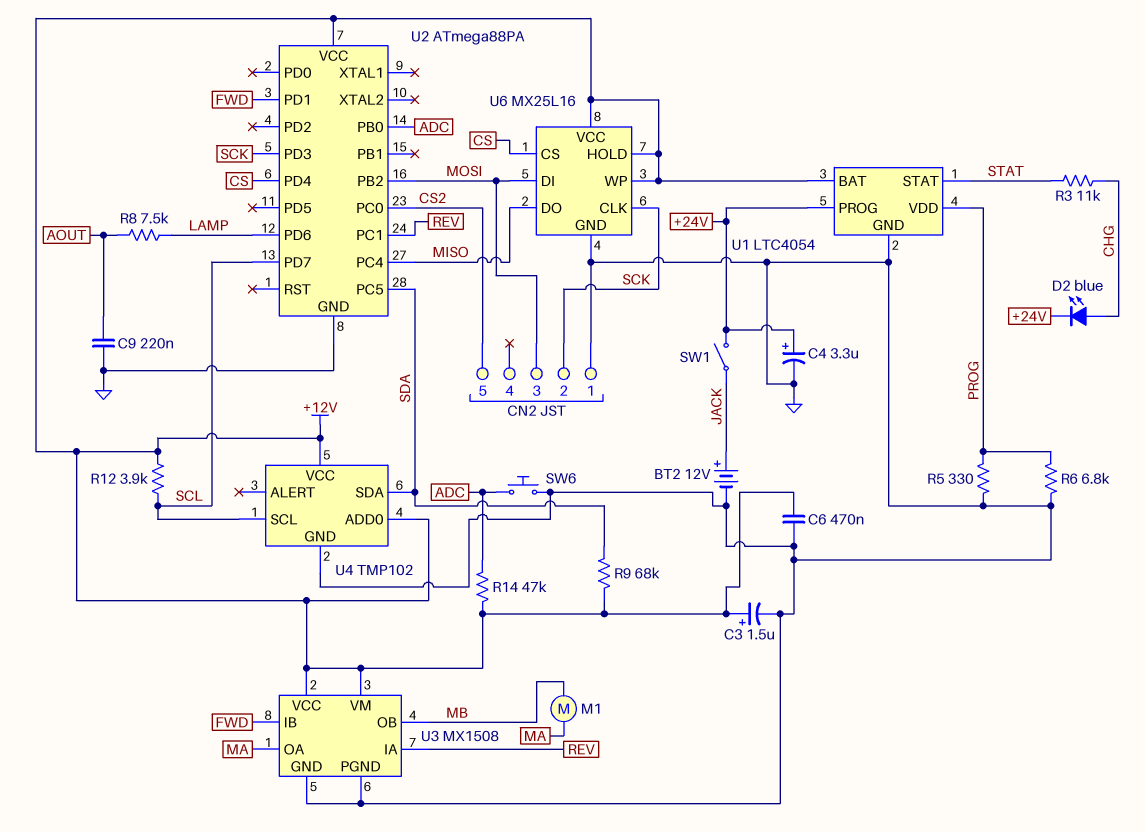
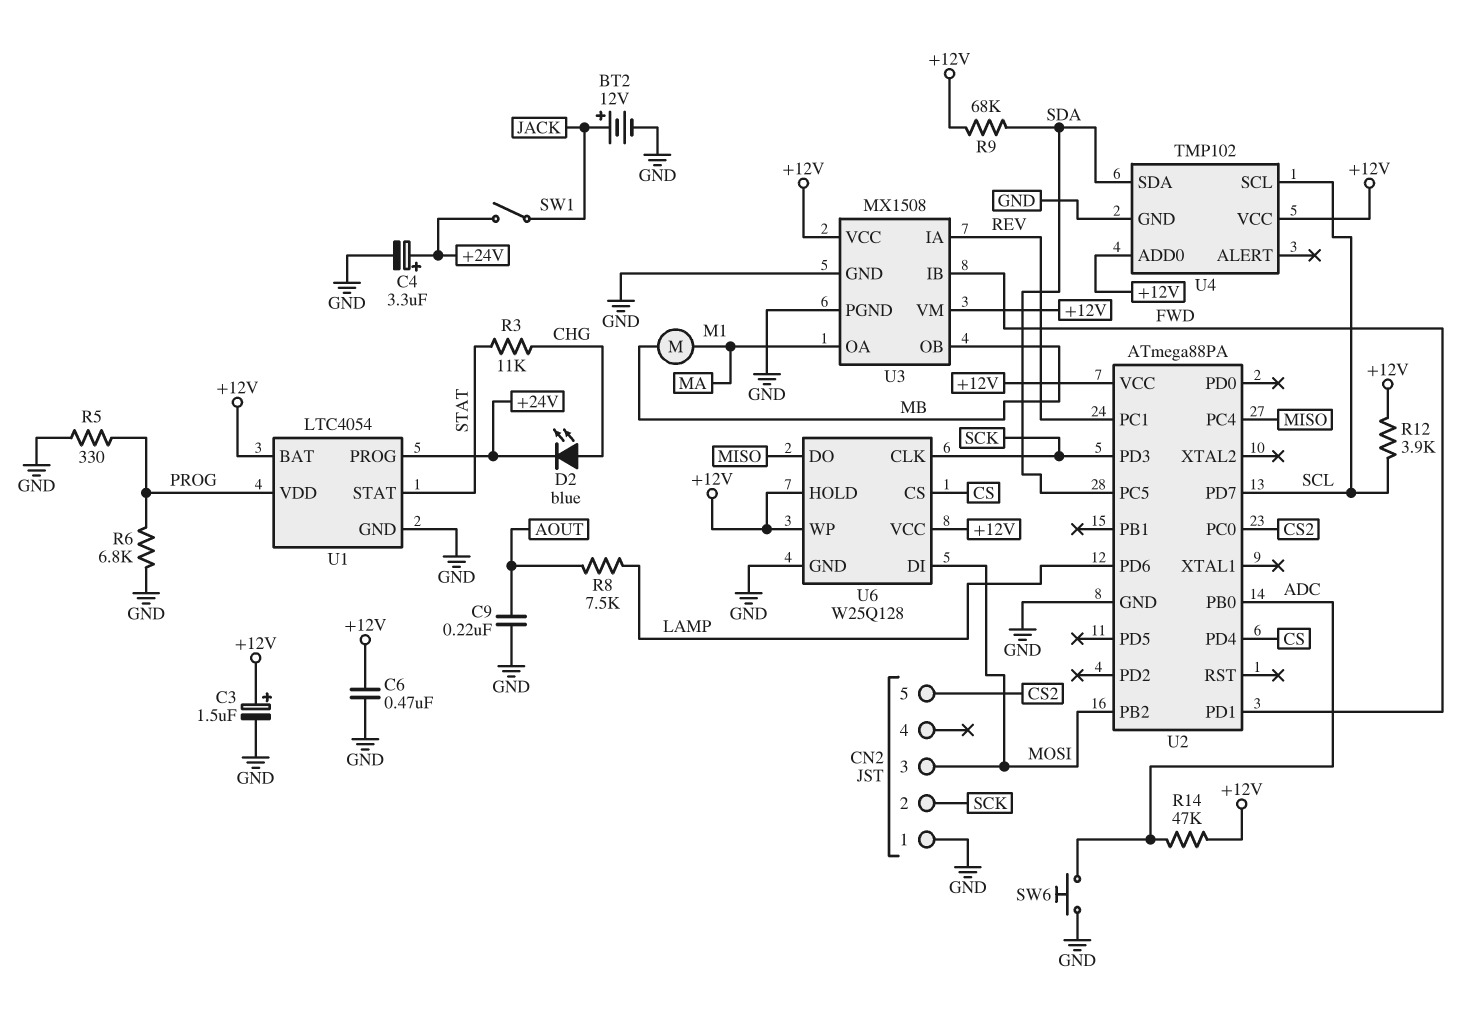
U6: MX25L16 -> W25Q128

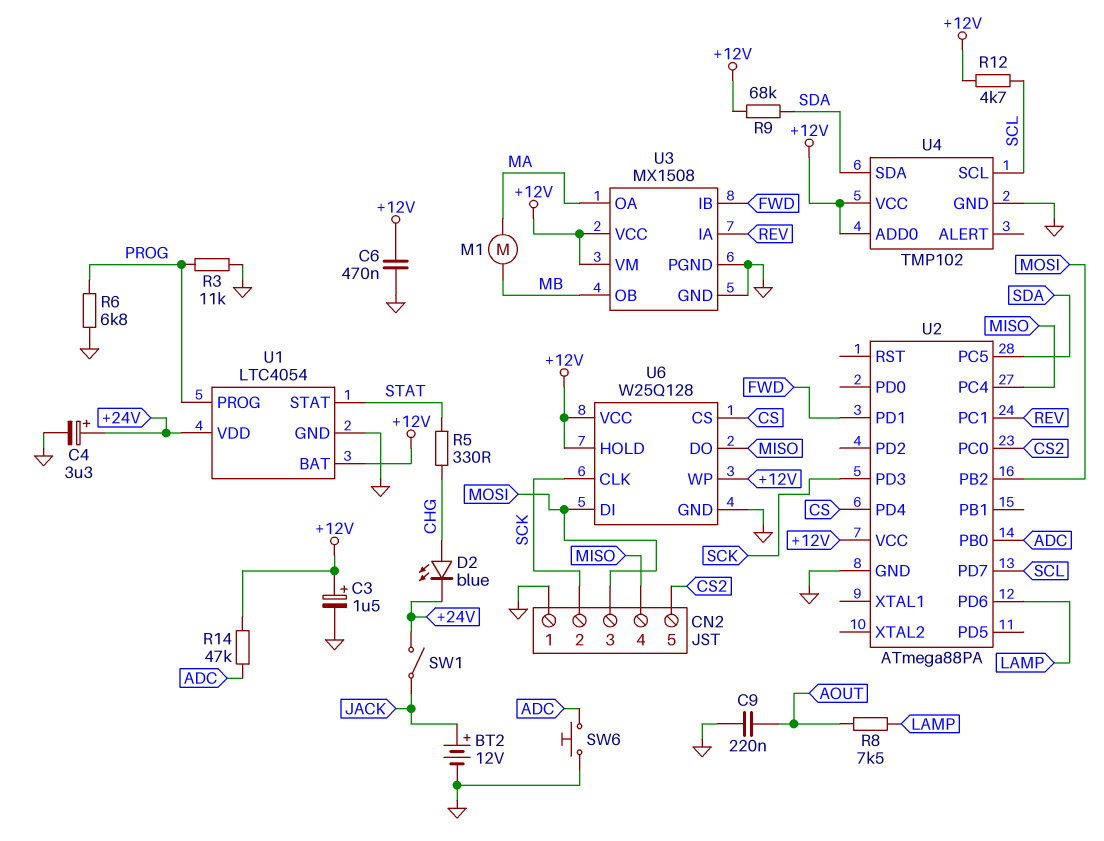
CN2 pin 4: none -> MISO
R3: 11k (CHG, STAT) -> 11k (GND, PROG)
R5: 330 (GND, PROG) -> 330 (CHG, STAT)
R12: 3.9k (+12V, SCL) -> 4.7k (+12V, SCL)
U1 pin PROG: +24V -> PROG
U1 pin VDD: PROG -> +24V

